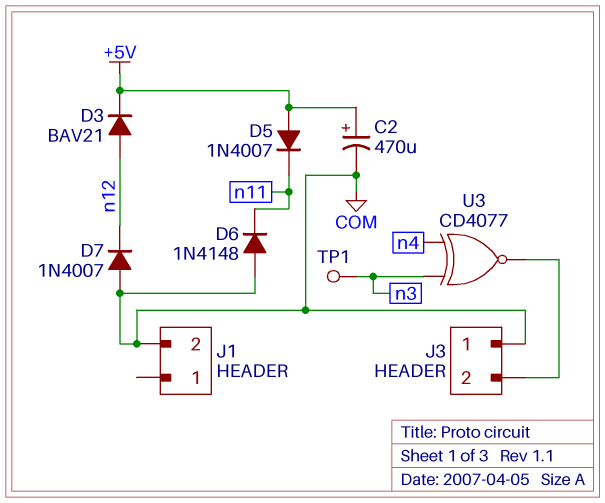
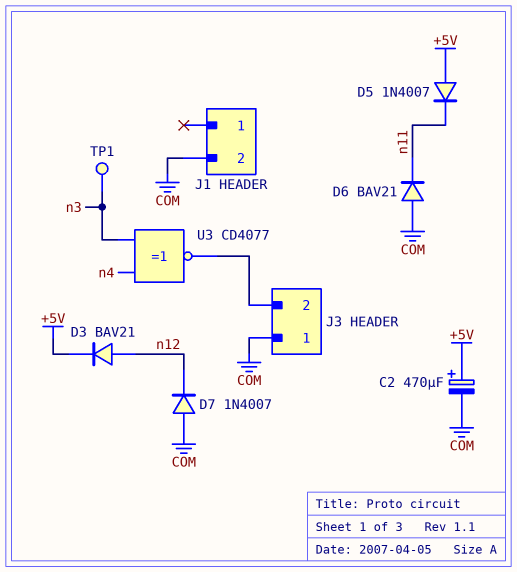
D6: diode 1N4148 (A COM, K n11) -> diode BAV21 (A COM, K n11)

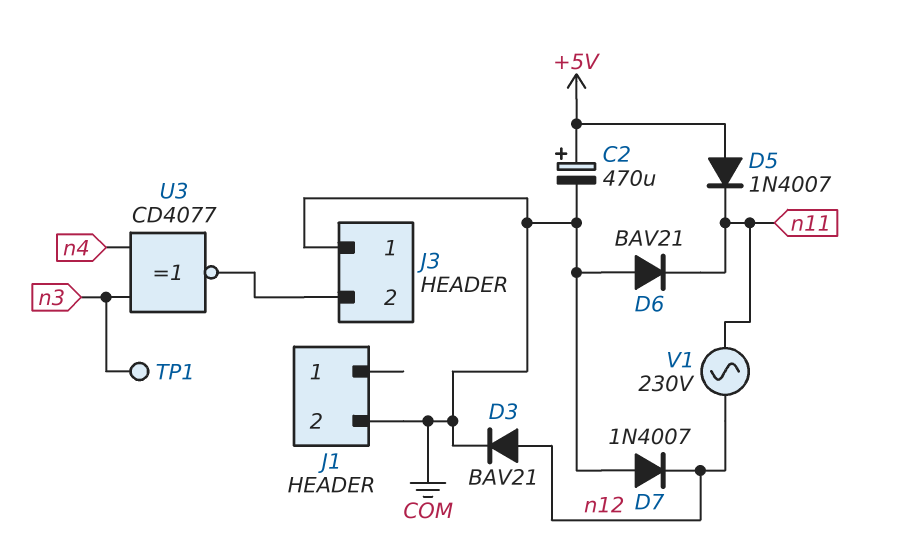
D3: diode BAV21 (A n12, K +5V) -> diode BAV21 (A n12, K COM)
V1: none -> AC 230V (n11, n12)

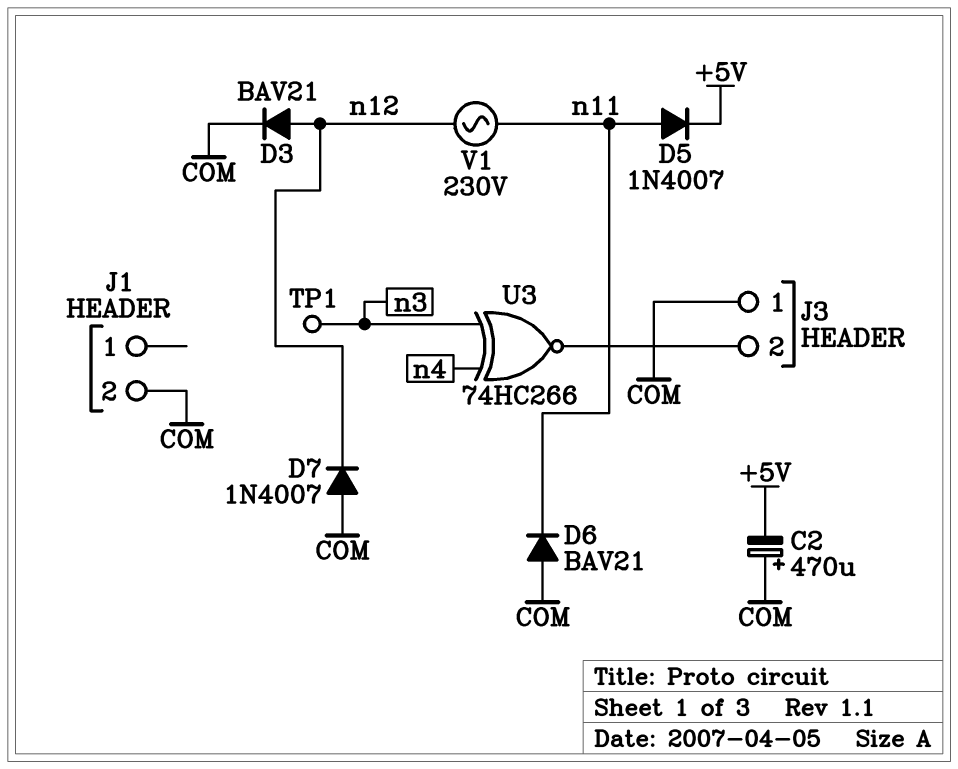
C2: 470uF (plus +5V, minus COM) -> 470uF (plus COM, minus +5V)
D5: diode 1N4007 (A +5V, K n11) -> diode 1N4007 (A n11, K +5V)
U3: XNOR CD4077 (in n3, in n4, out J3/2) -> XNOR 74HC266 (in n3, in n4, out J3/2)

